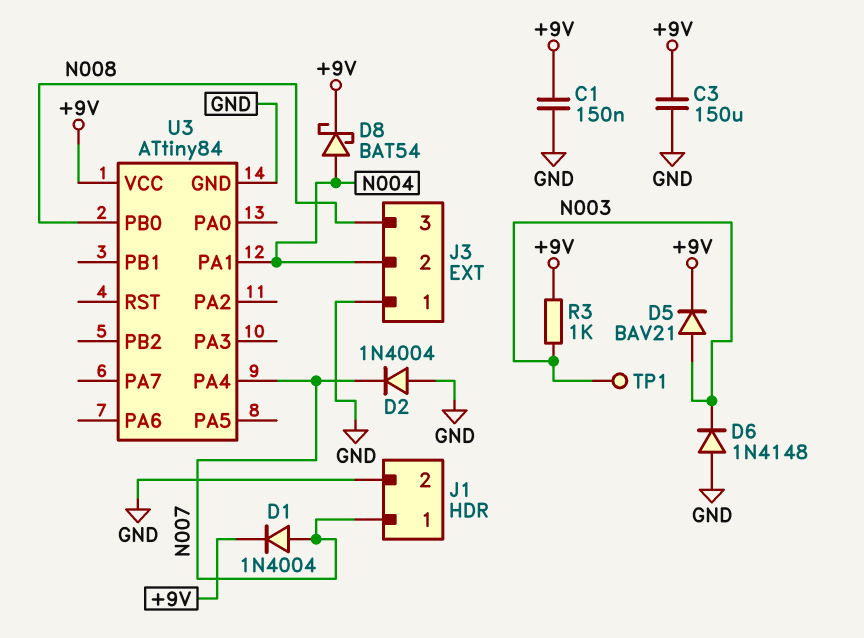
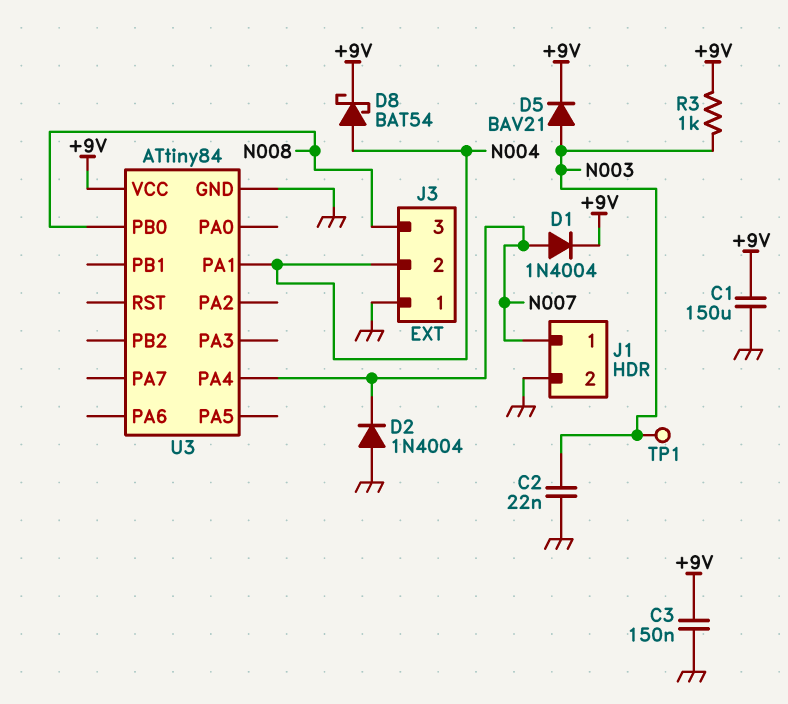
C1: 150nF (+9V, GND) -> 150uF (+9V, GND)
C2: none -> 22nF (GND, N003)
C3: 150uF (+9V, GND) -> 150nF (+9V, GND)
D6: diode 1N4148 (A GND, K N003) -> none

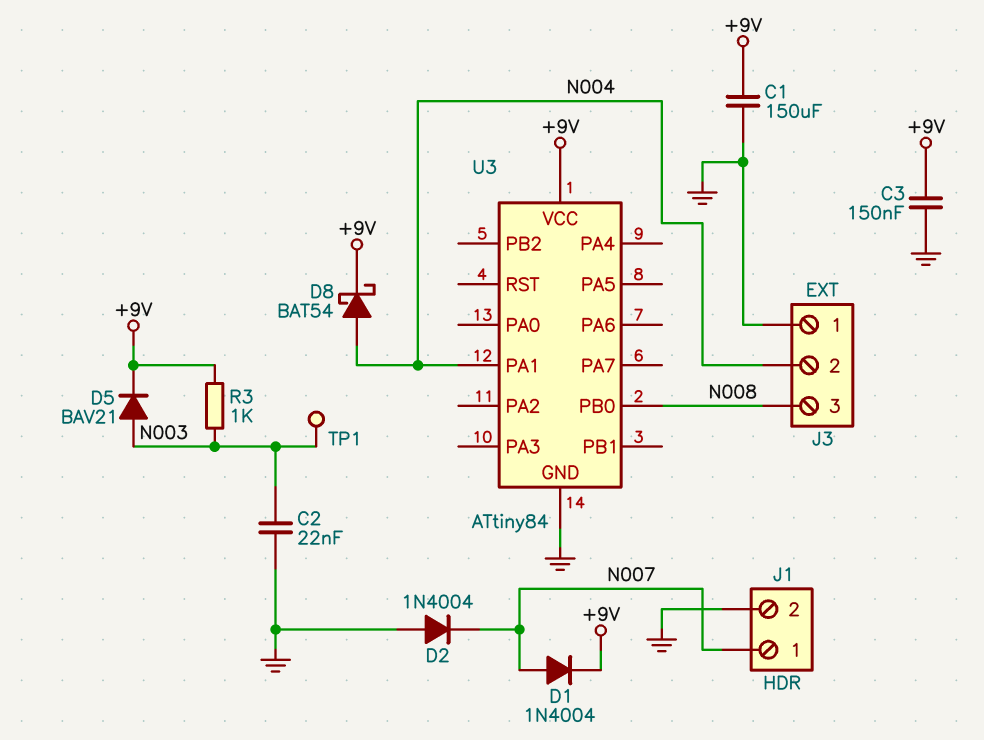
U3 pin PA4: N007 -> none

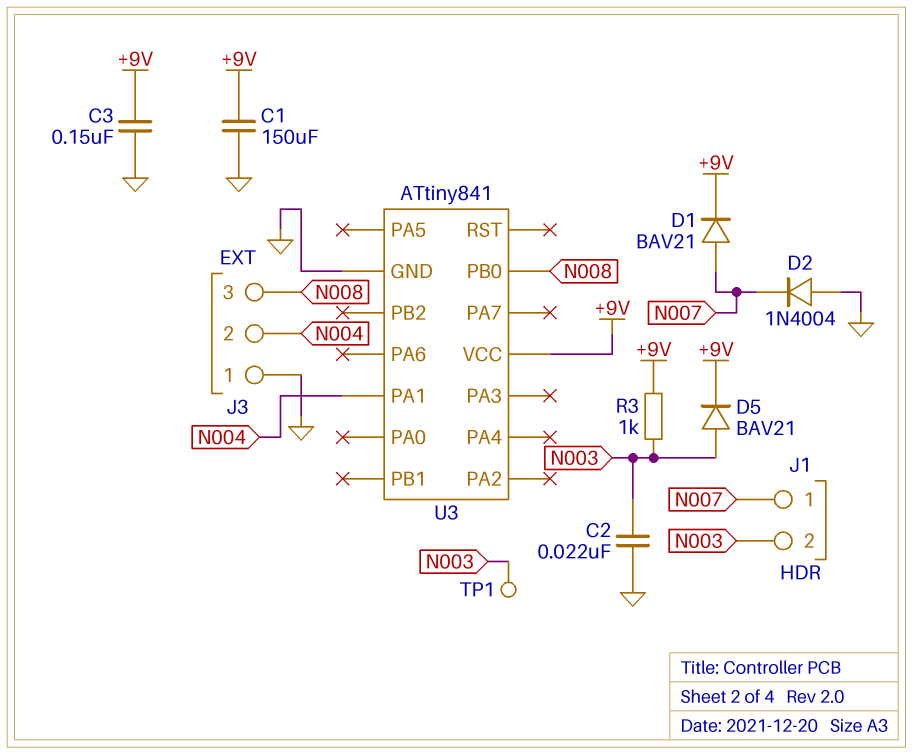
D1: diode 1N4004 (A N007, K +9V) -> diode BAV21 (A N007, K +9V)
D8: schottky BAT54 (A N004, K +9V) -> none
J1 pin 2: GND -> N003
U3: ATtiny84 -> ATtiny841

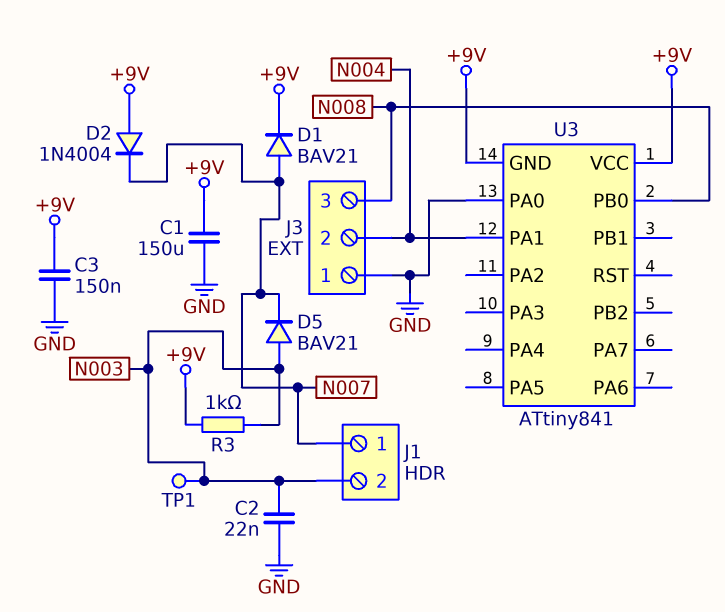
D2: diode 1N4004 (A GND, K N007) -> diode 1N4004 (A +9V, K N007)
D5: diode BAV21 (A N003, K +9V) -> diode BAV21 (A N003, K N007)
U3 pin GND: GND -> +9V
U3 pin PA0: none -> GND

